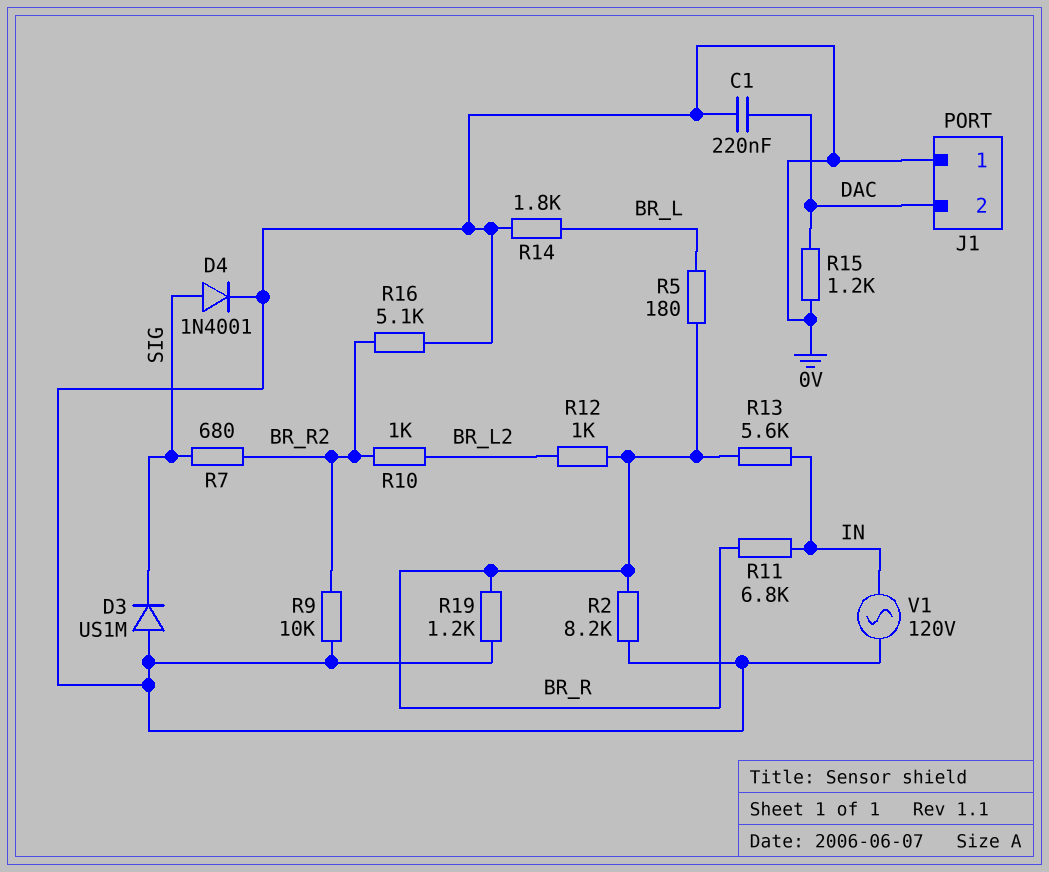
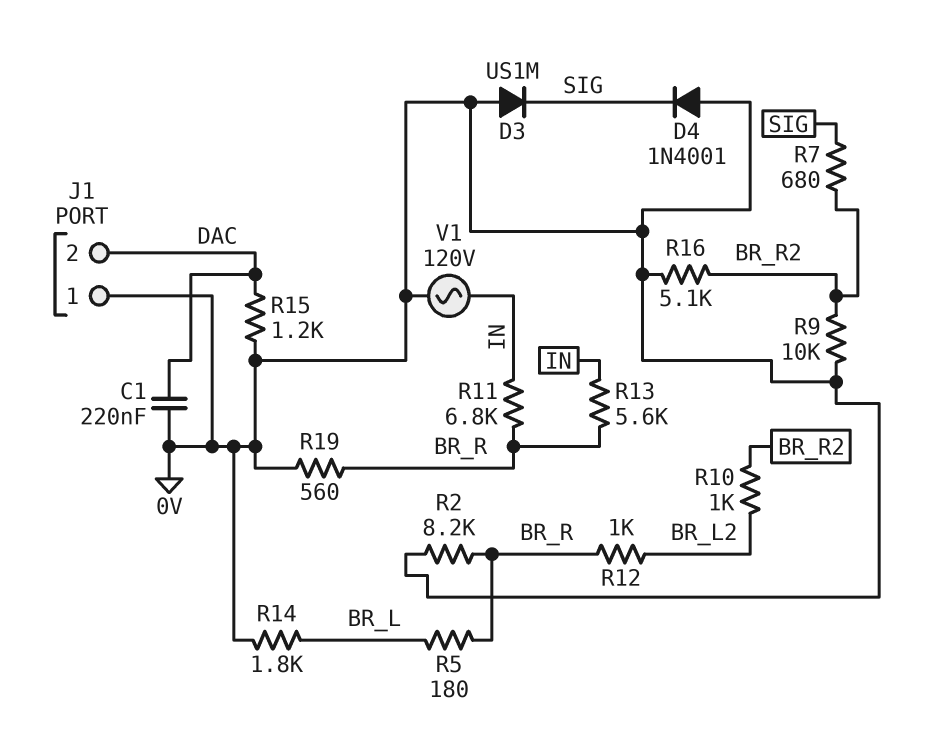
D4: diode 1N4001 (A SIG, K 0V) -> diode 1N4001 (A 0V, K SIG)
R19: 1.2k (0V, BR_R) -> 560 (0V, BR_R)

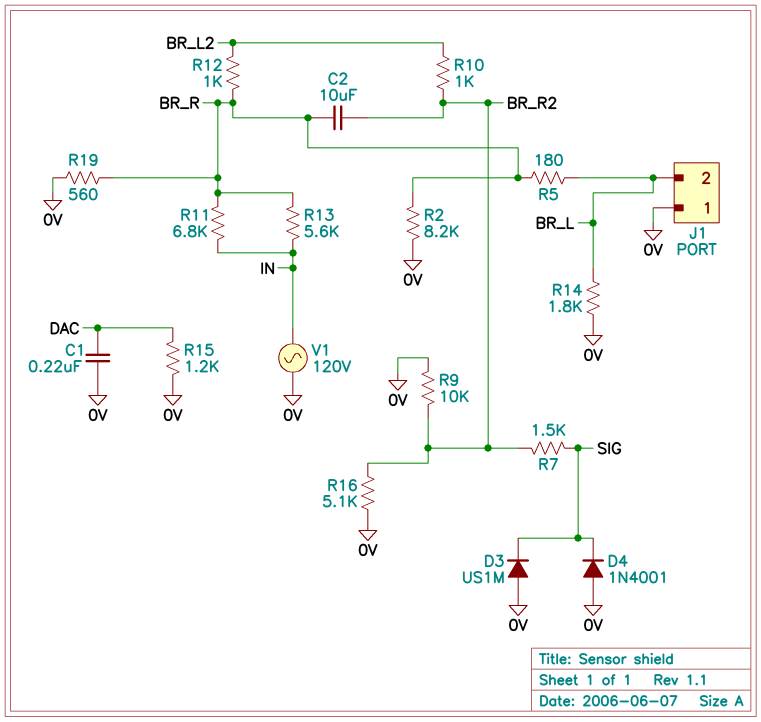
C2: none -> 10uF (BR_R, BR_R2)
J1 pin 2: DAC -> BR_L
R7: 680 (BR_R2, SIG) -> 1.5k (BR_R2, SIG)

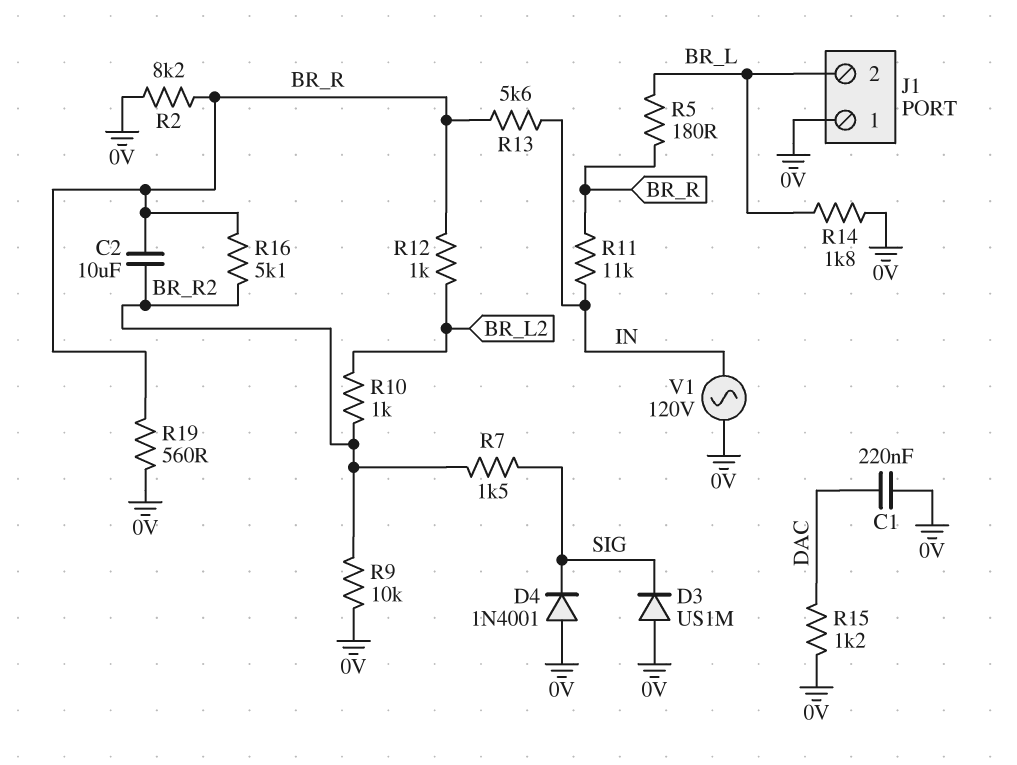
R11: 6.8k (BR_R, IN) -> 11k (BR_R, IN)
R16: 5.1k (0V, BR_R2) -> 5.1k (BR_R, BR_R2)

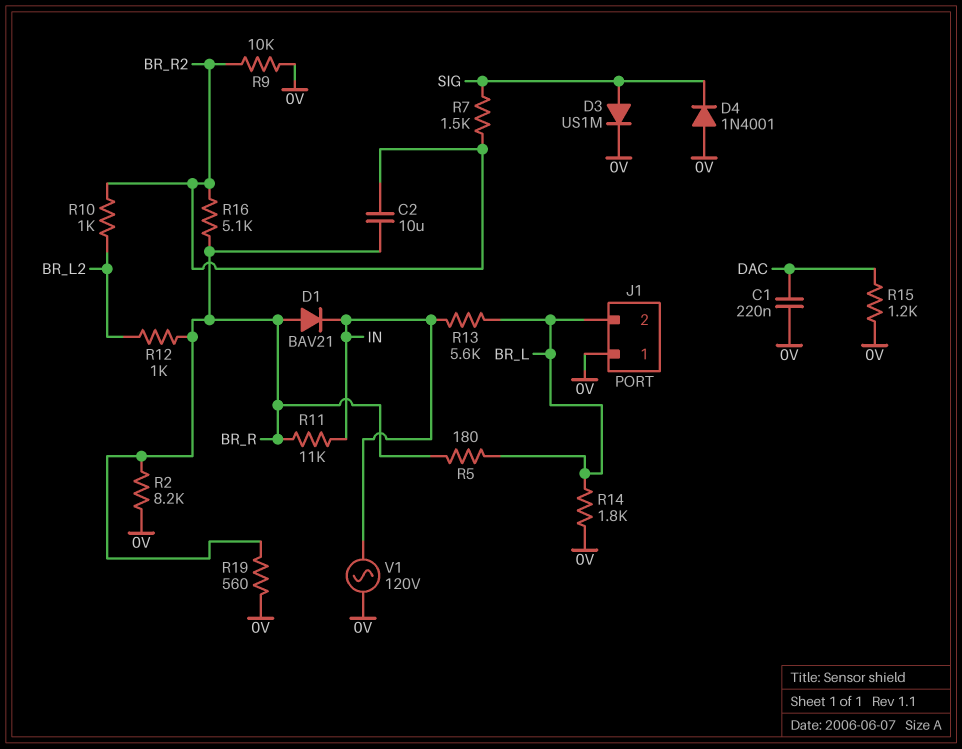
D1: none -> diode BAV21 (A BR_R, K IN)
D3: diode US1M (A 0V, K SIG) -> diode US1M (A SIG, K 0V)
R13: 5.6k (BR_R, IN) -> 5.6k (BR_L, IN)

